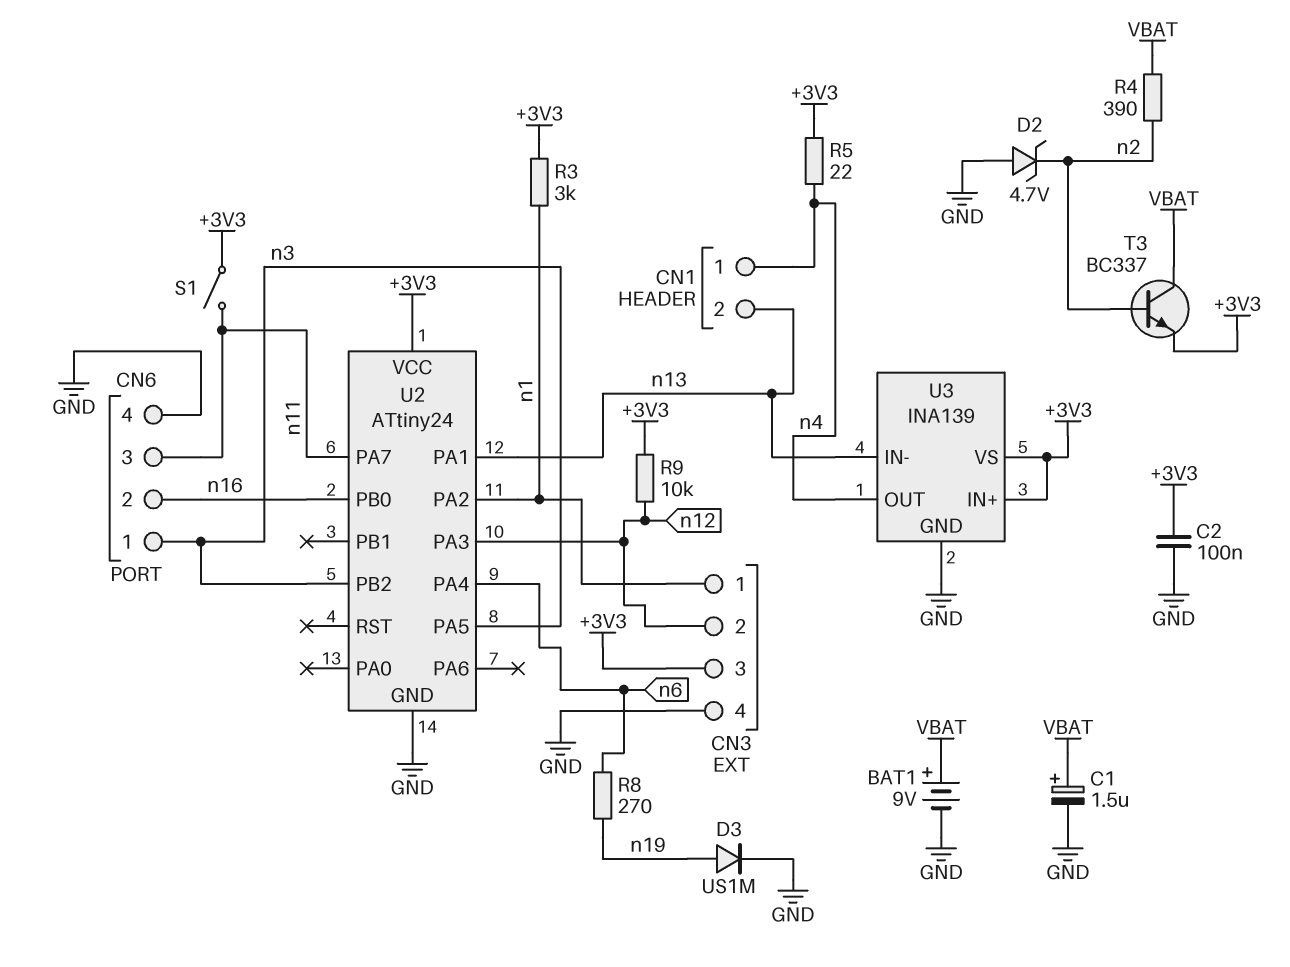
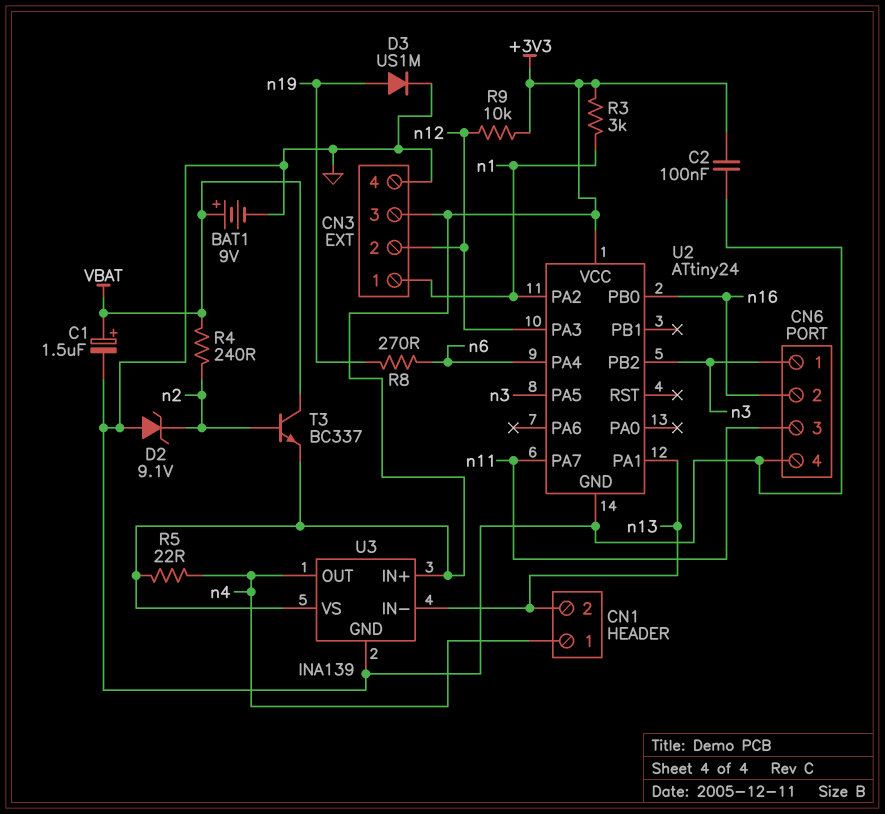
D2: zener 4.7V (A GND, K n2) -> zener 9.1V (A GND, K n2)
R4: 390 (VBAT, n2) -> 240 (VBAT, n2)
S1: switch (+3V3, n11) -> none

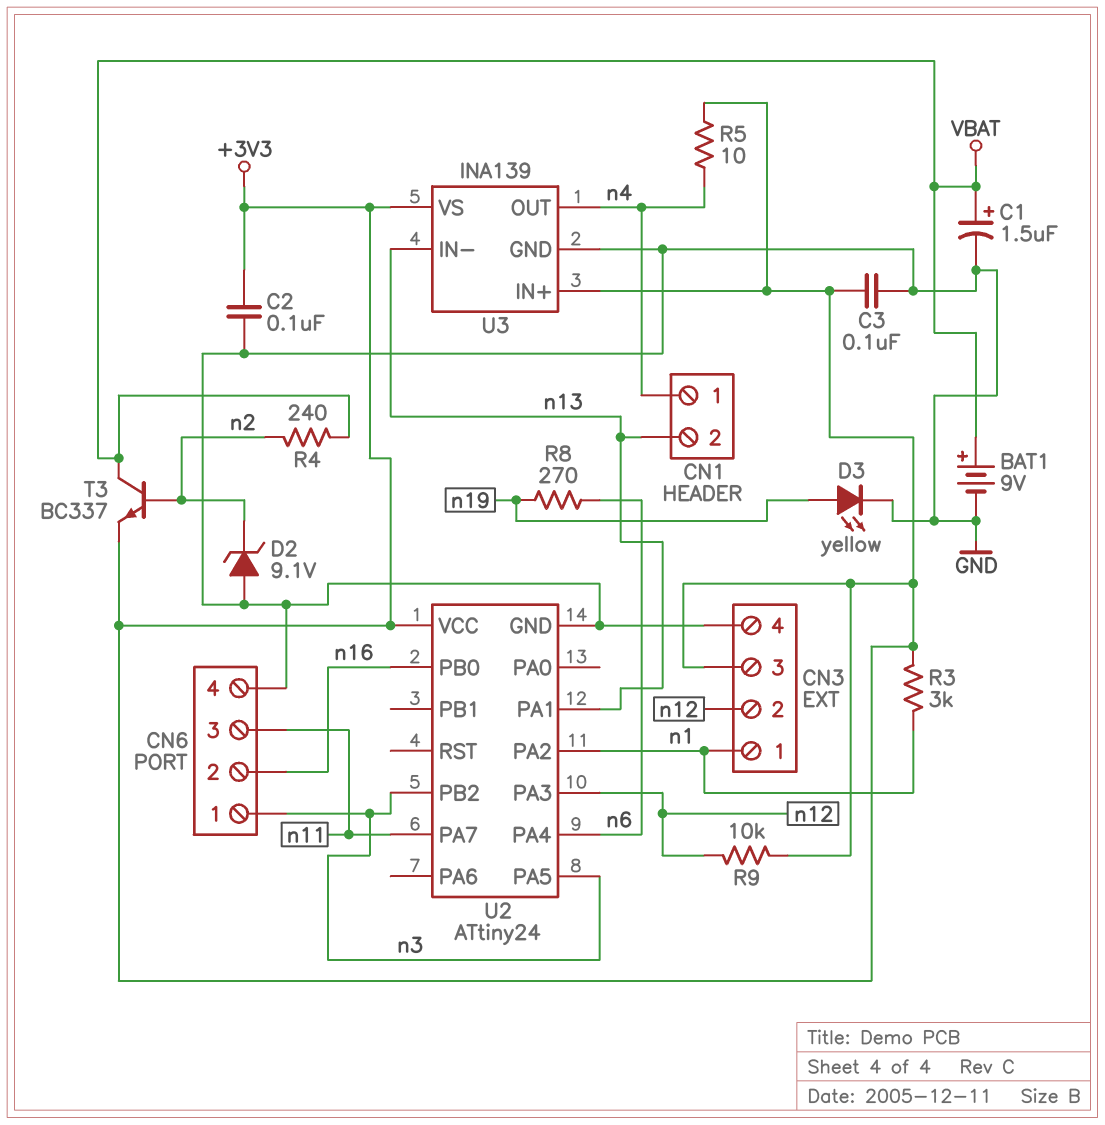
C3: none -> 100nF (+3V3, GND)
D3: diode US1M (A n19, K GND) -> LED yellow (A n19, K GND)
R5: 22 (+3V3, n4) -> 10 (+3V3, n4)

